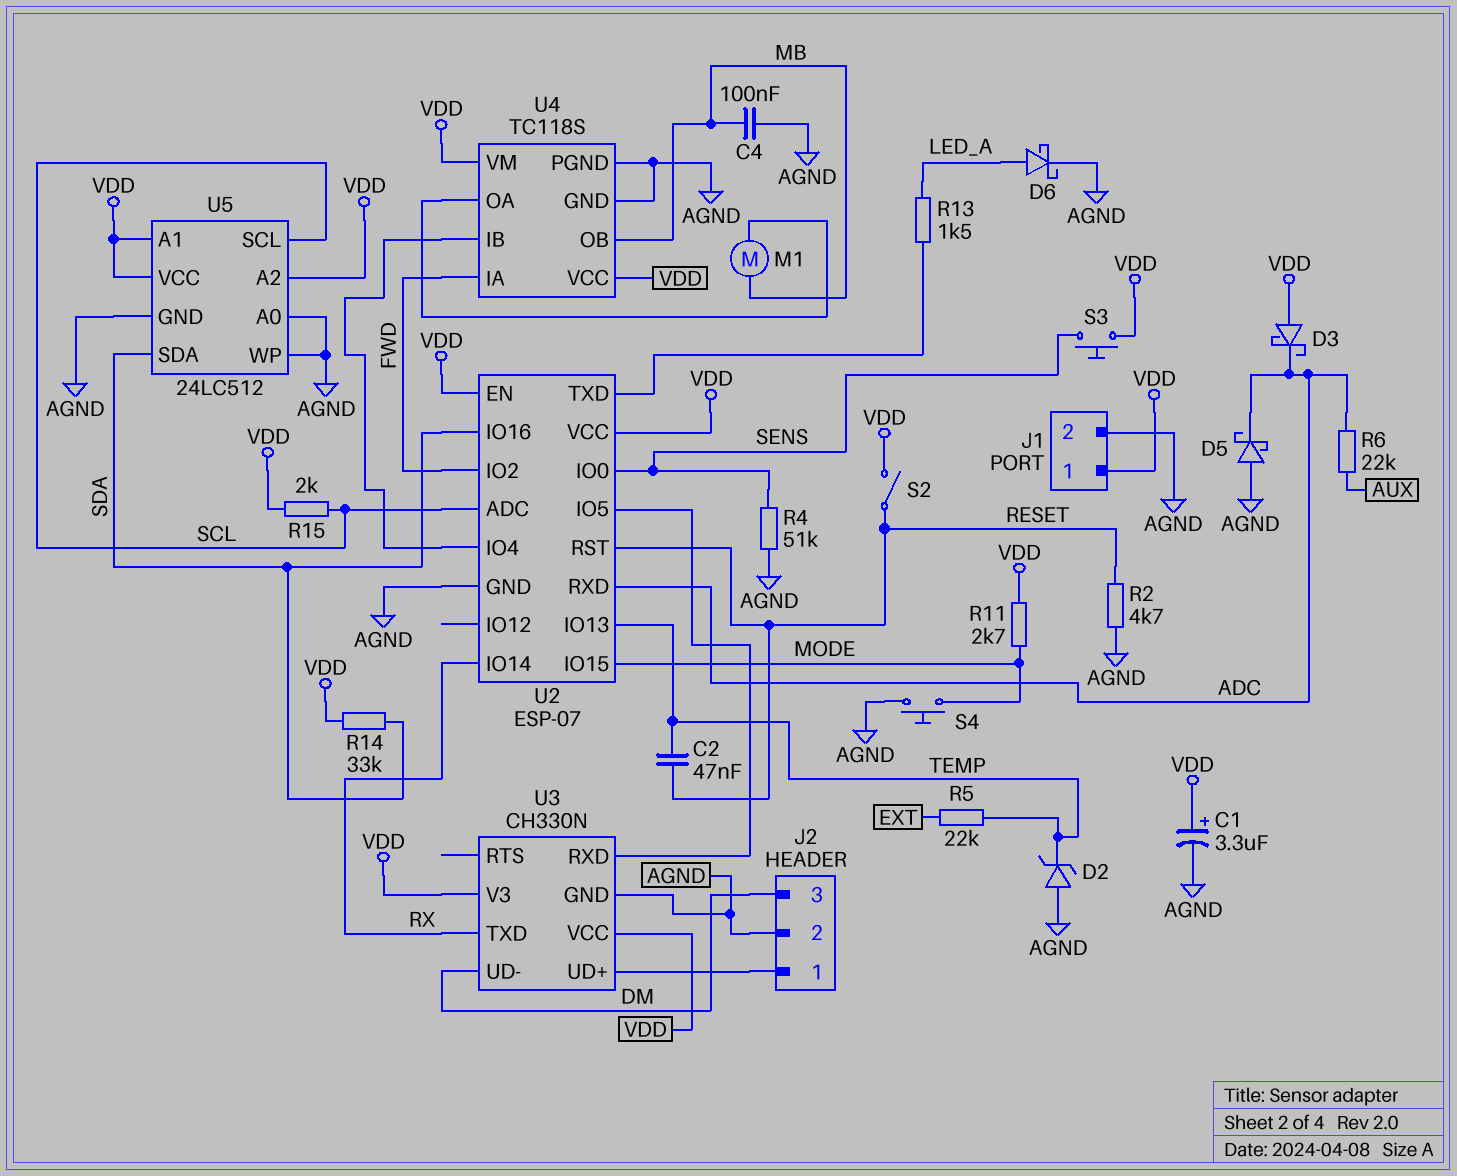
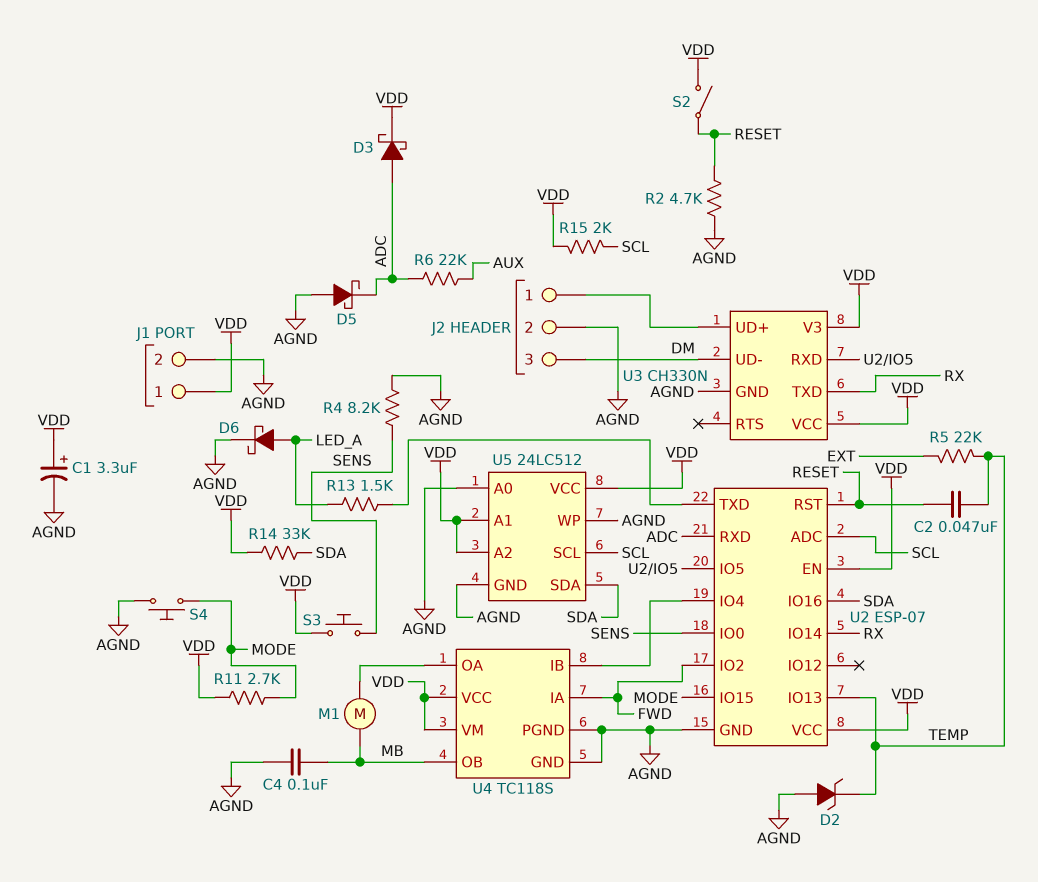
D3: schottky (A VDD, K ADC) -> schottky (A ADC, K VDD)
R4: 51k (AGND, SENS) -> 8.2k (AGND, SENS)

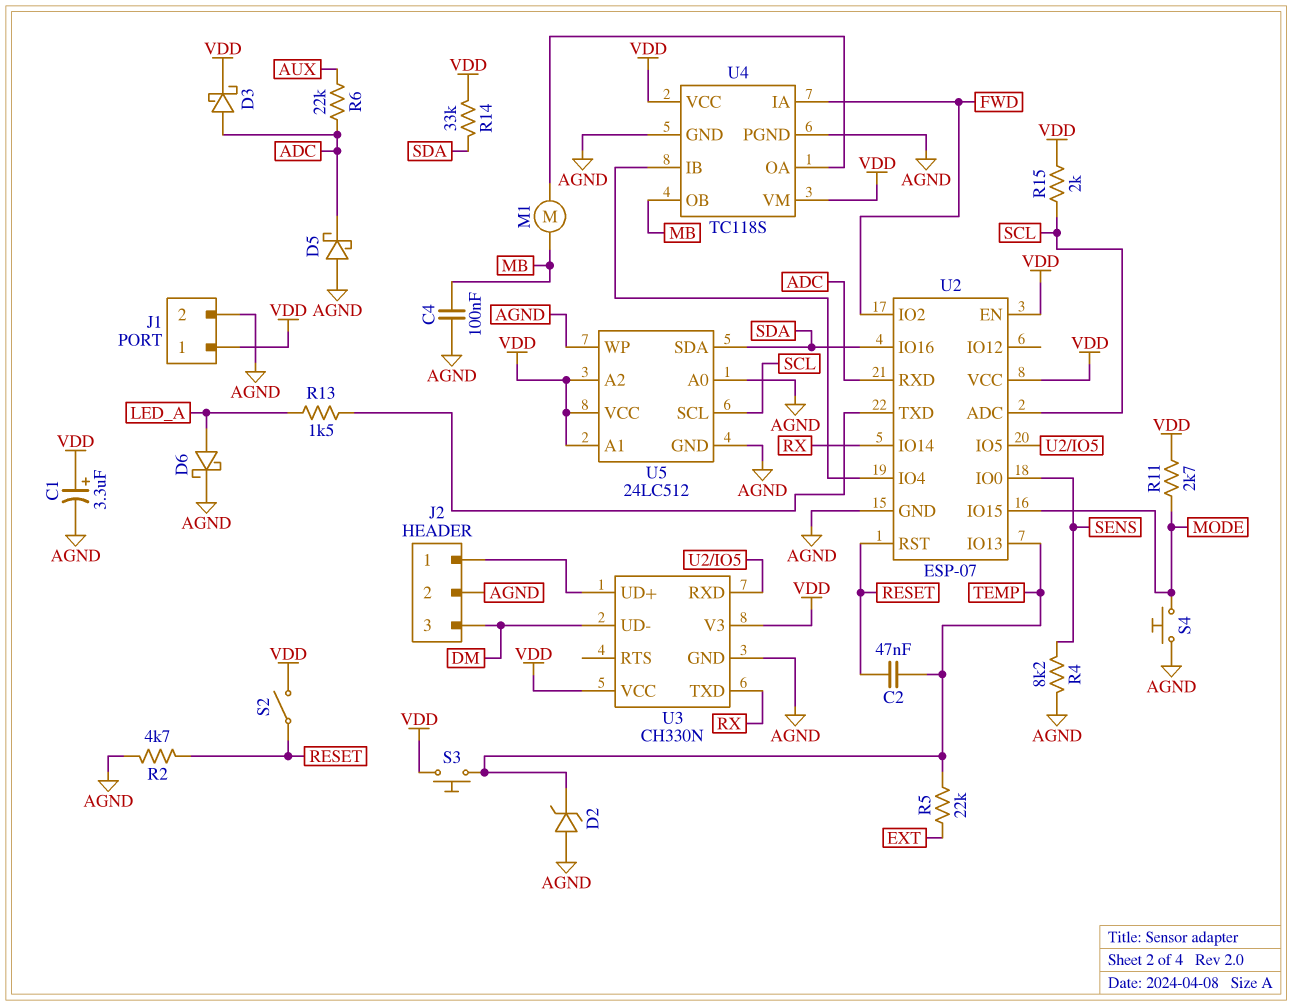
S3: button (SENS, VDD) -> button (TEMP, VDD)

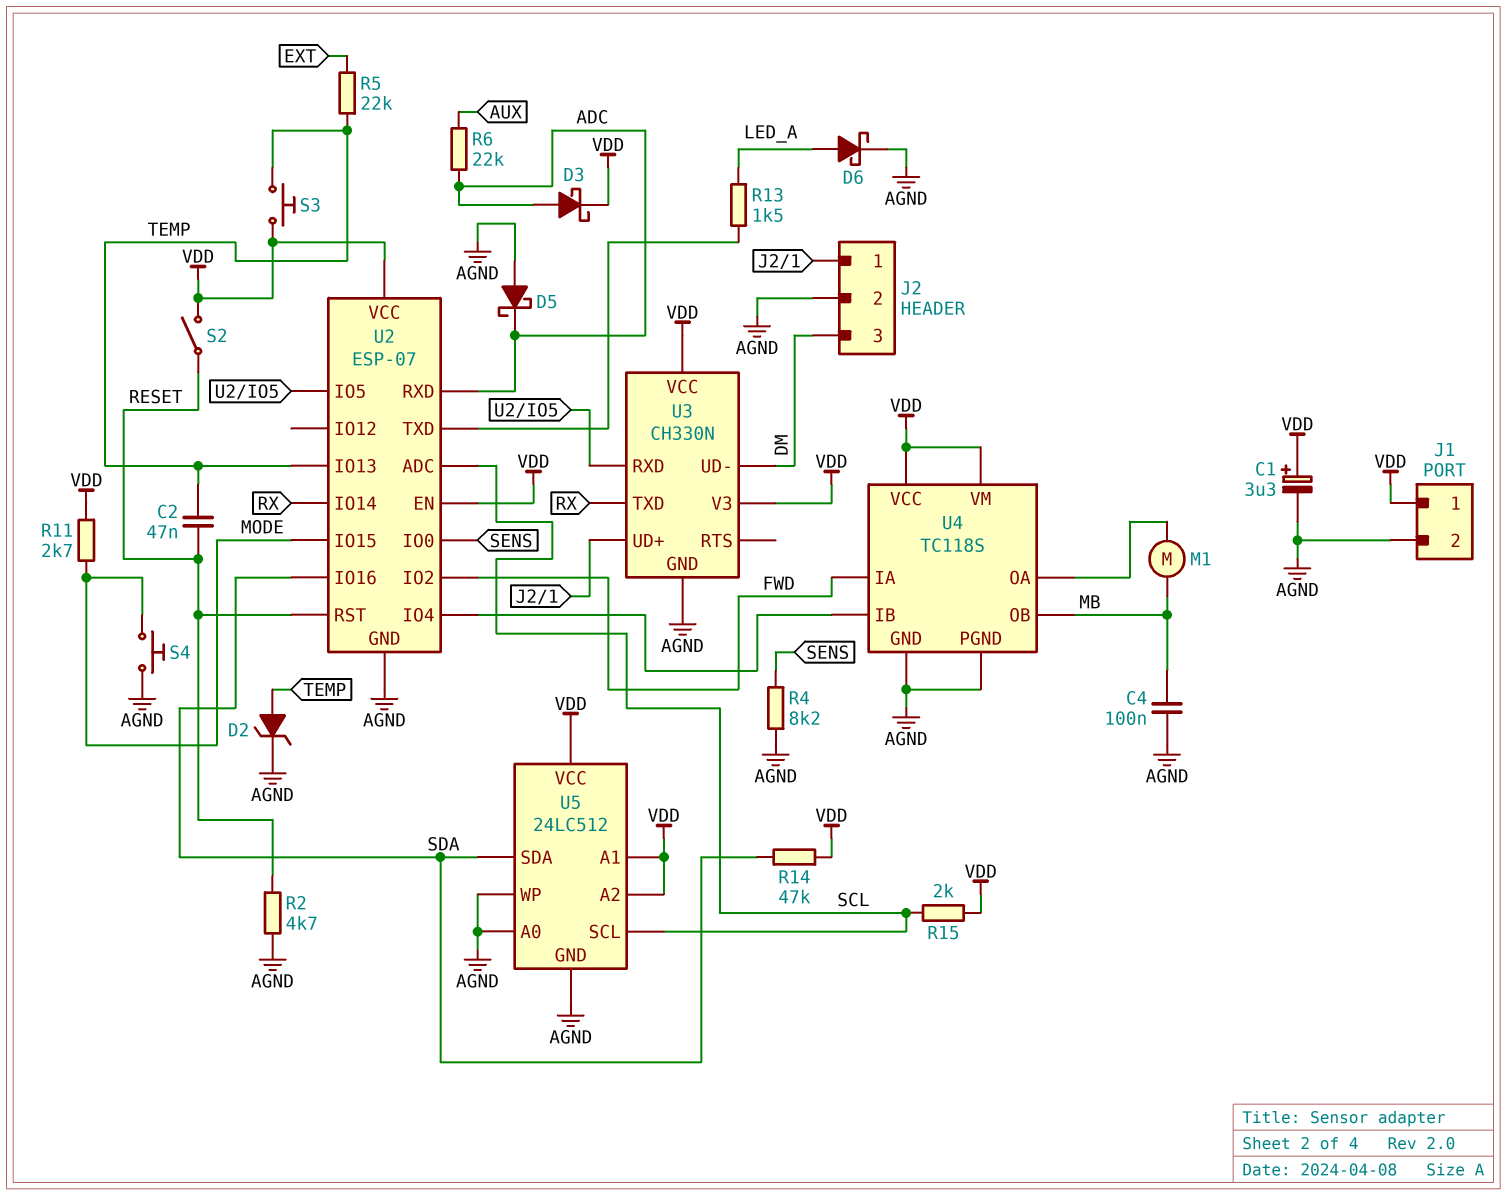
D2: zener (A AGND, K TEMP) -> zener (A TEMP, K AGND)
R14: 33k (SDA, VDD) -> 47k (SDA, VDD)

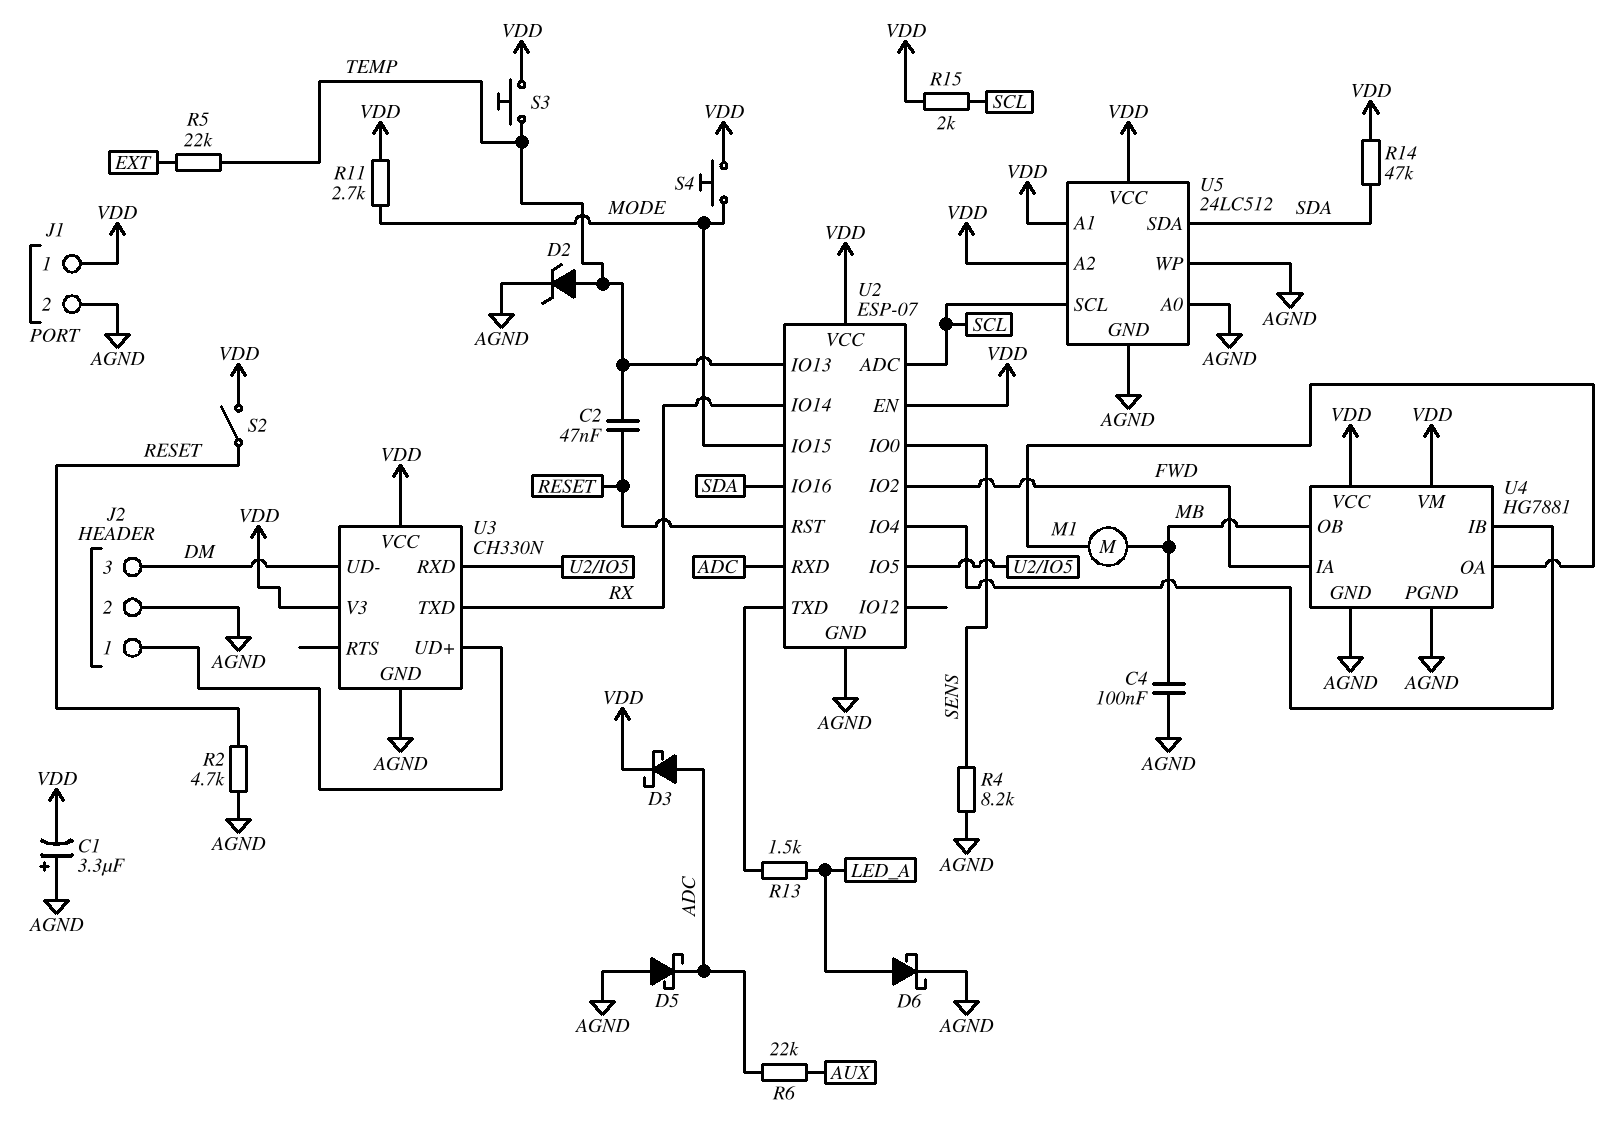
C1: 3.3uF (plus VDD, minus AGND) -> 3.3uF (plus AGND, minus VDD)
S4: button (AGND, MODE) -> button (MODE, VDD)
U4: TC118S -> HG7881

